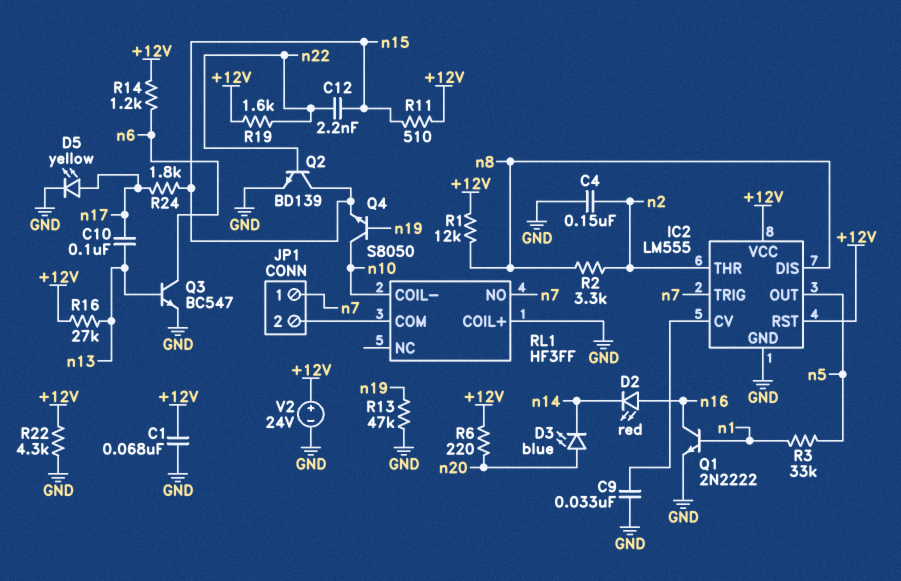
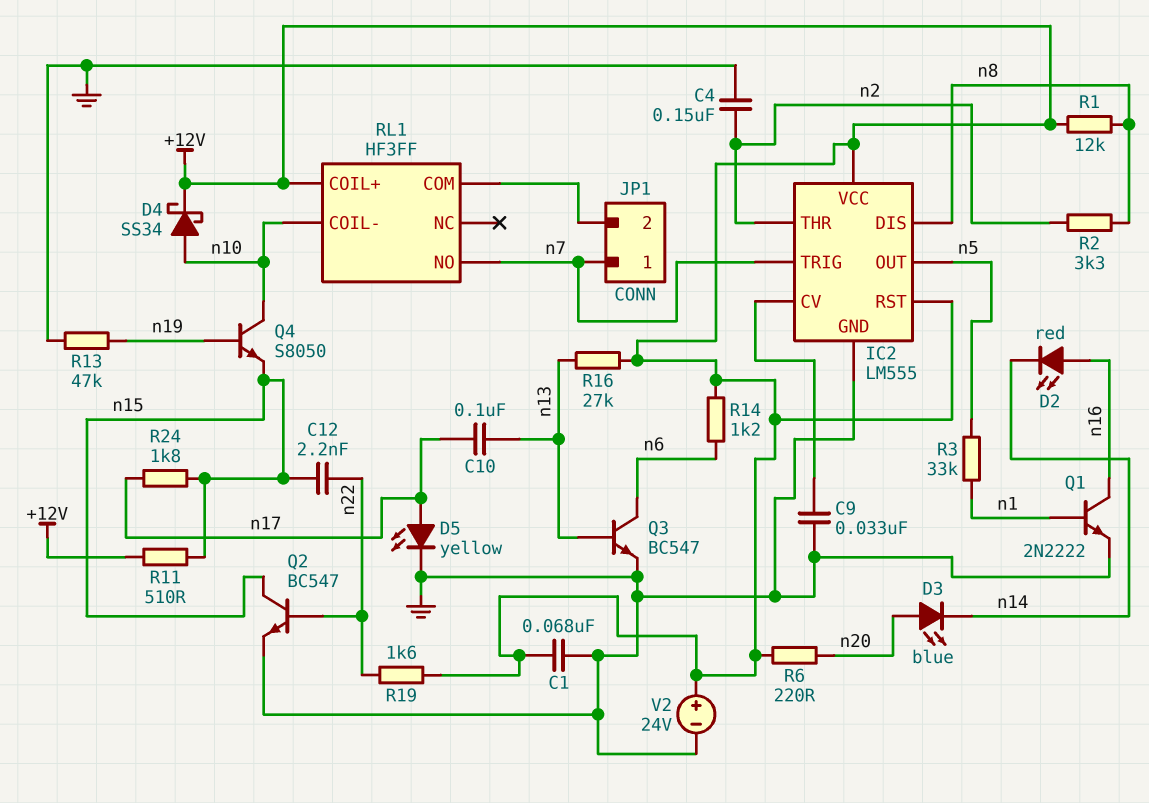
D4: none -> schottky SS34 (A n10, K +12V)
Q2: NPN BD139 (B n22, C n15, E GND) -> NPN BC547 (B n22, C n15, E GND)
R22: 4.3k (+12V, GND) -> none
RL1 pin COIL+: GND -> +12V

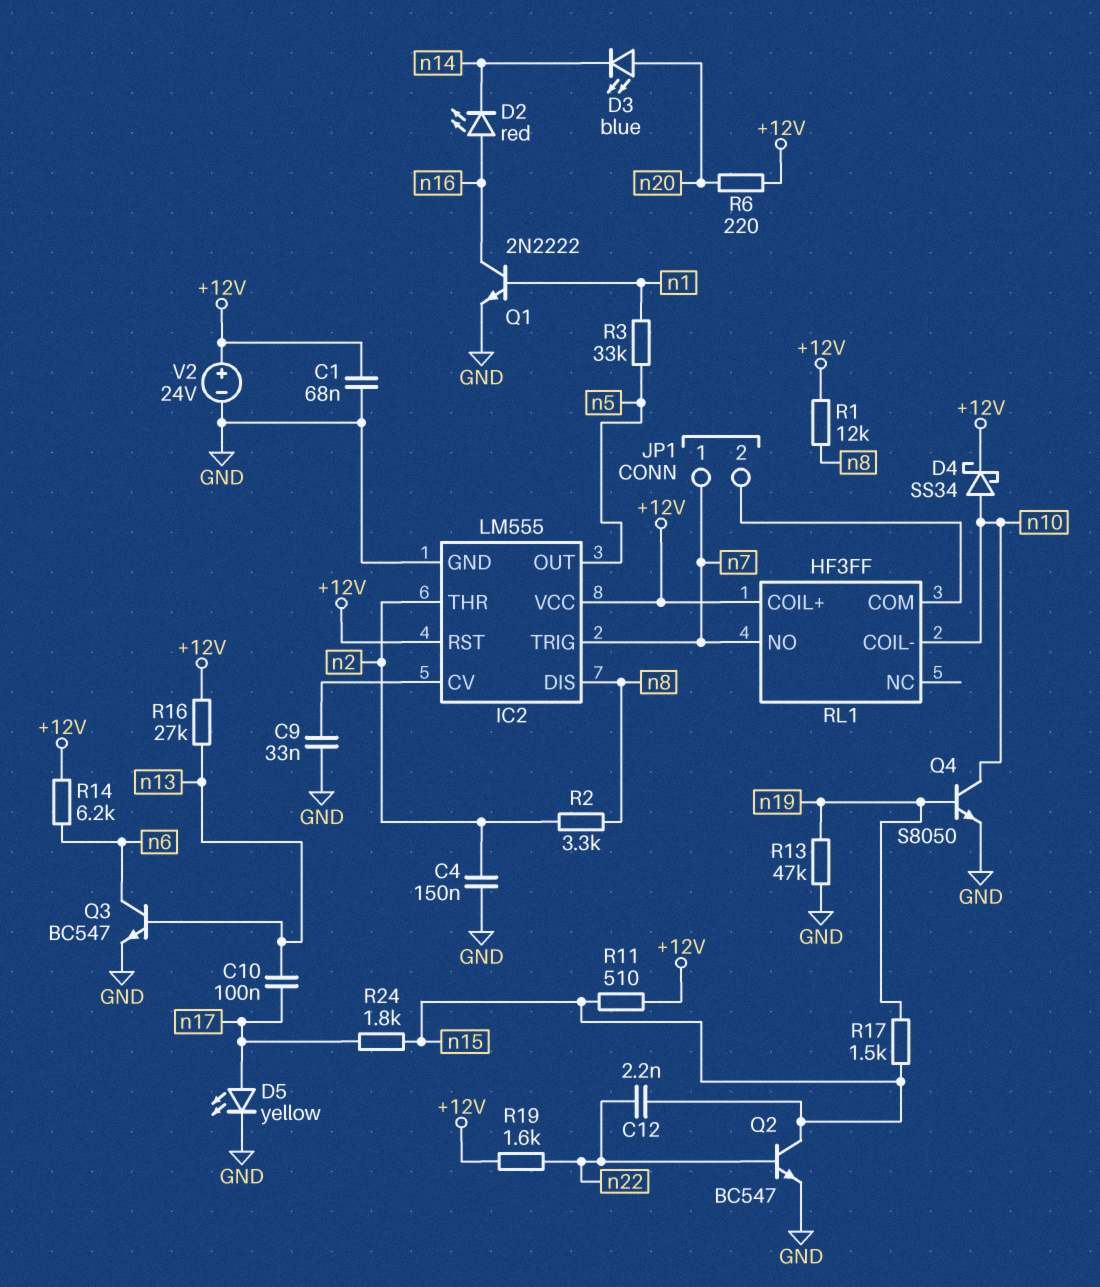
Q4: NPN S8050 (B n19, C n10, E n15) -> NPN S8050 (B n19, C n10, E GND)
R14: 1.2k (+12V, n6) -> 6.2k (+12V, n6)
R17: none -> 1.5k (n15, n19)

